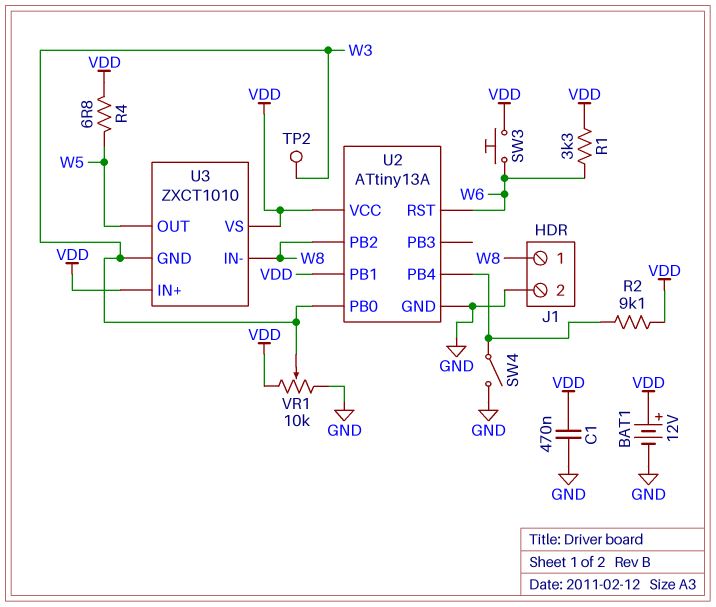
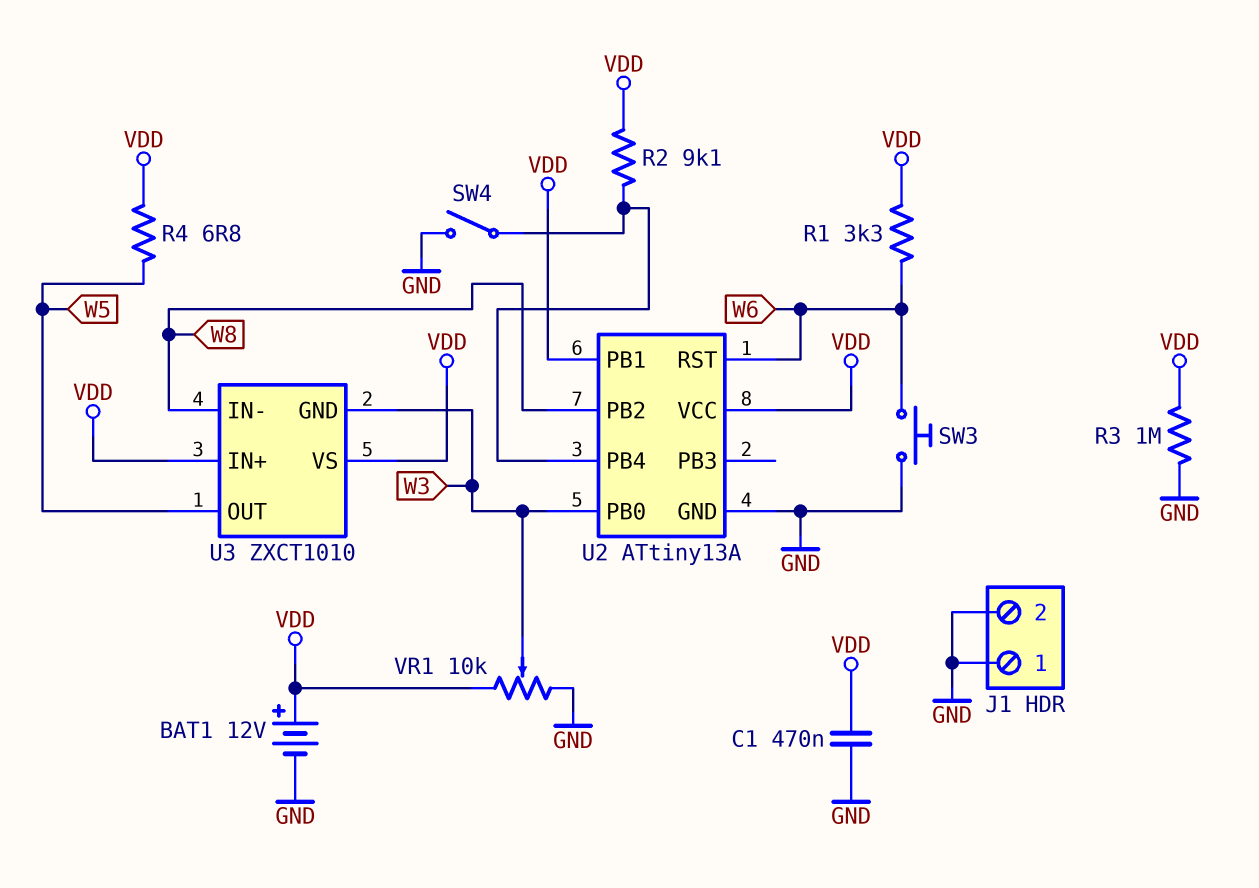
J1 pin 1: W8 -> GND
R3: none -> 1M (GND, VDD)
SW3: button (VDD, W6) -> button (GND, W6)
TP2: test point (W3) -> none

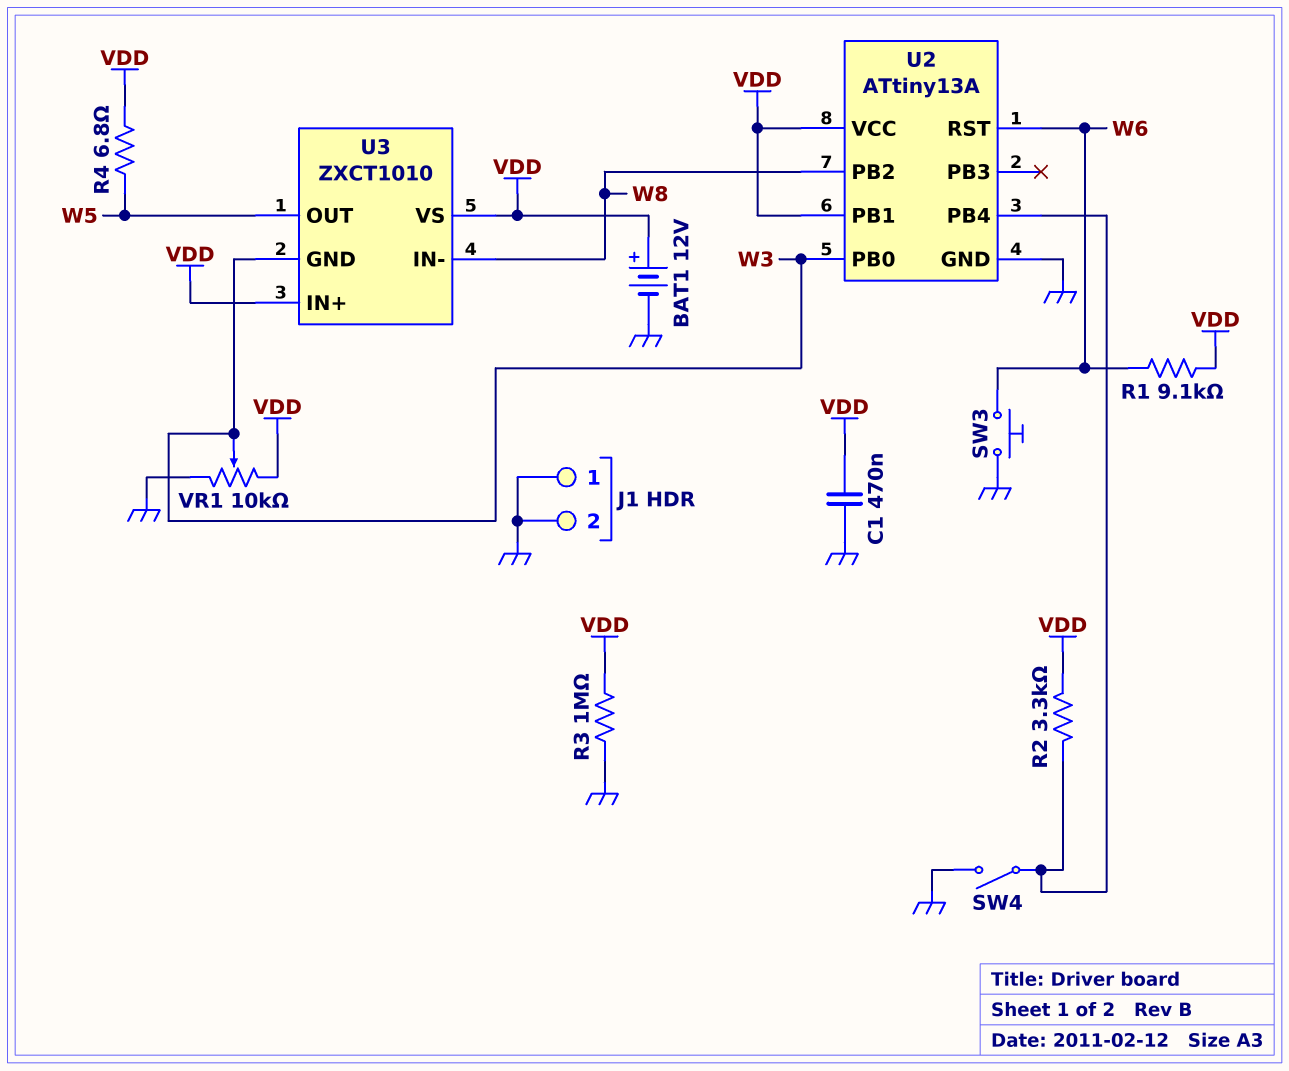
R1: 3.3k (VDD, W6) -> 9.1k (VDD, W6)
R2: 9.1k (U2/PB4, VDD) -> 3.3k (U2/PB4, VDD)

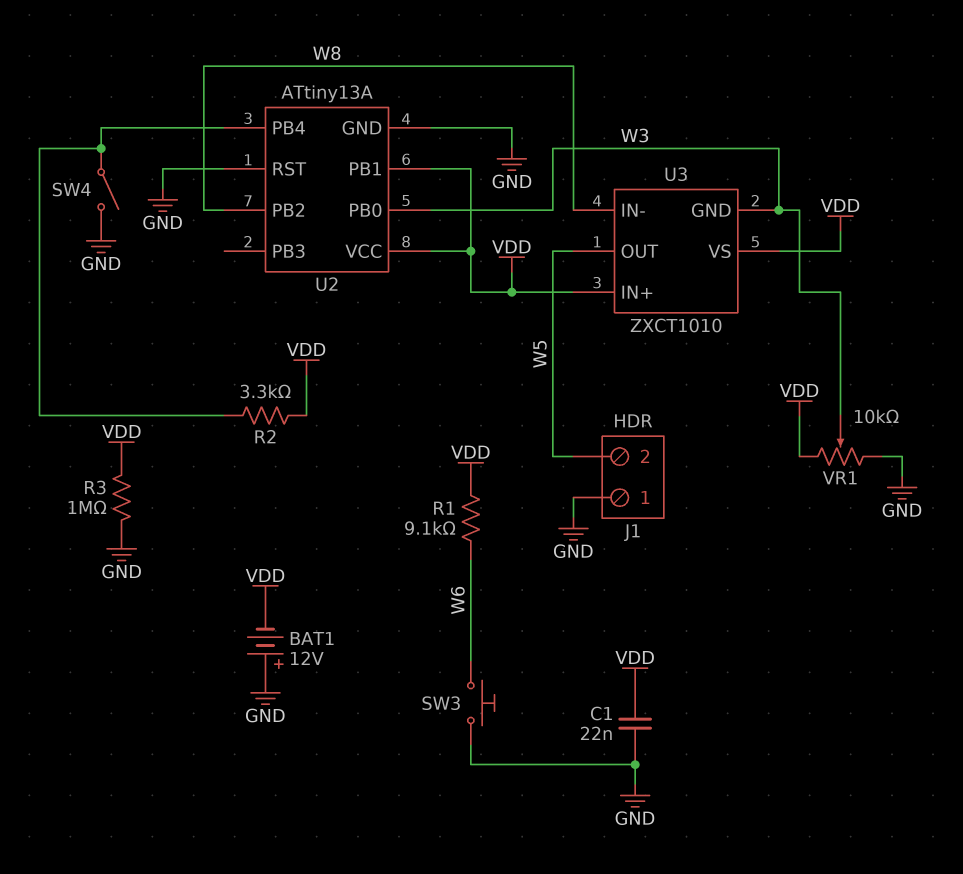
BAT1: 12V (plus VDD, minus GND) -> 12V (plus GND, minus VDD)
C1: 470nF (GND, VDD) -> 22nF (GND, VDD)
J1 pin 2: GND -> W5
R4: 6.8 (VDD, W5) -> none
U2 pin RST: W6 -> GND

